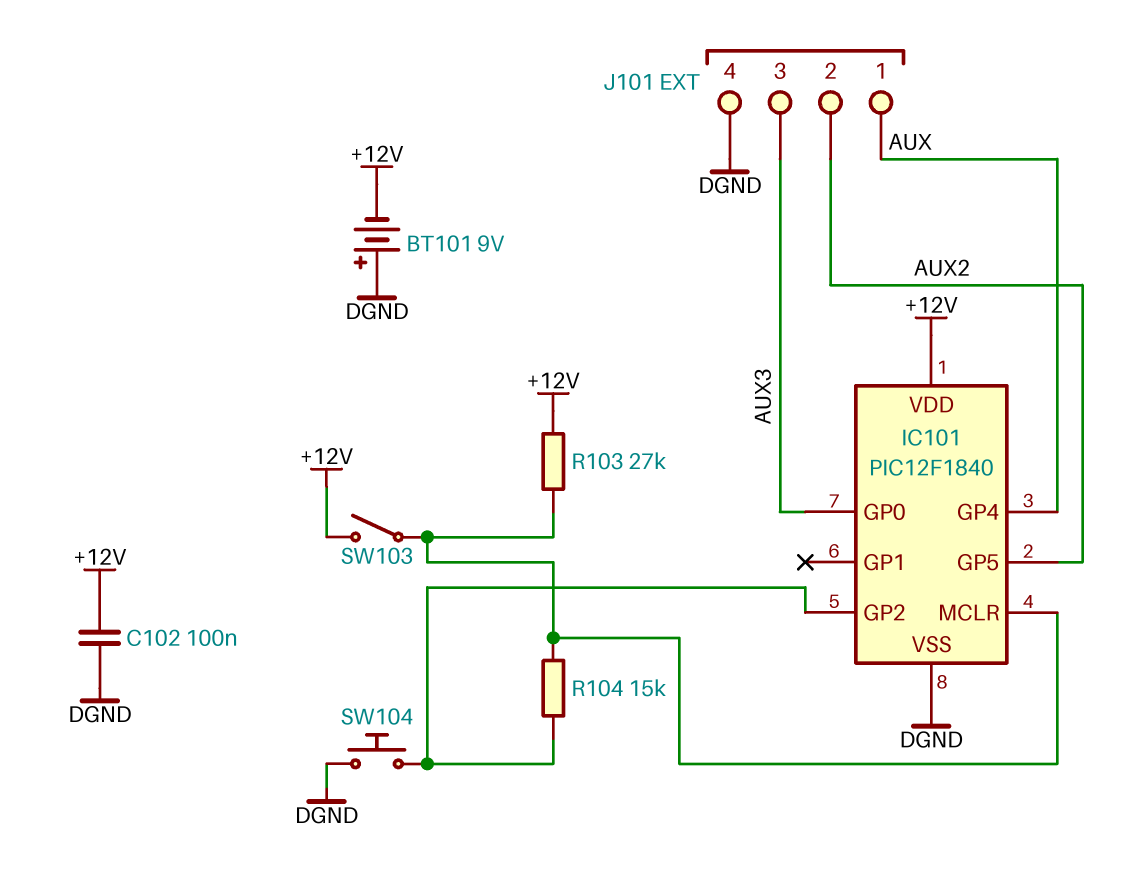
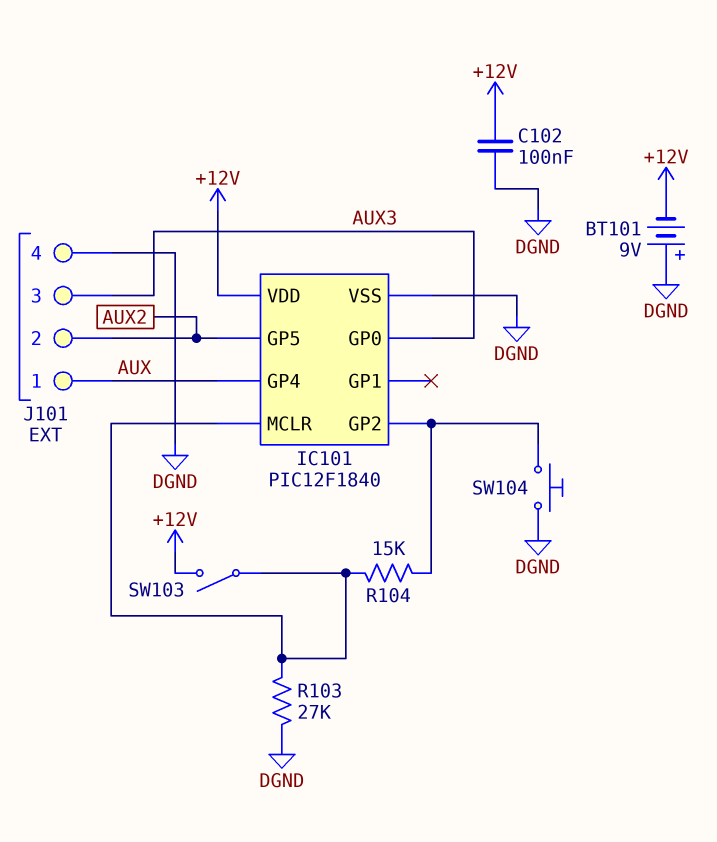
R103: 27k (+12V, IC101/MCLR) -> 27k (DGND, IC101/MCLR)

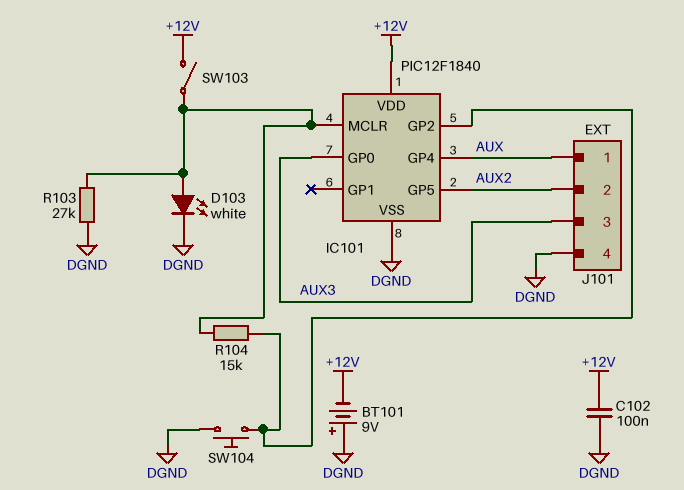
D103: none -> LED white (A IC101/MCLR, K DGND)

